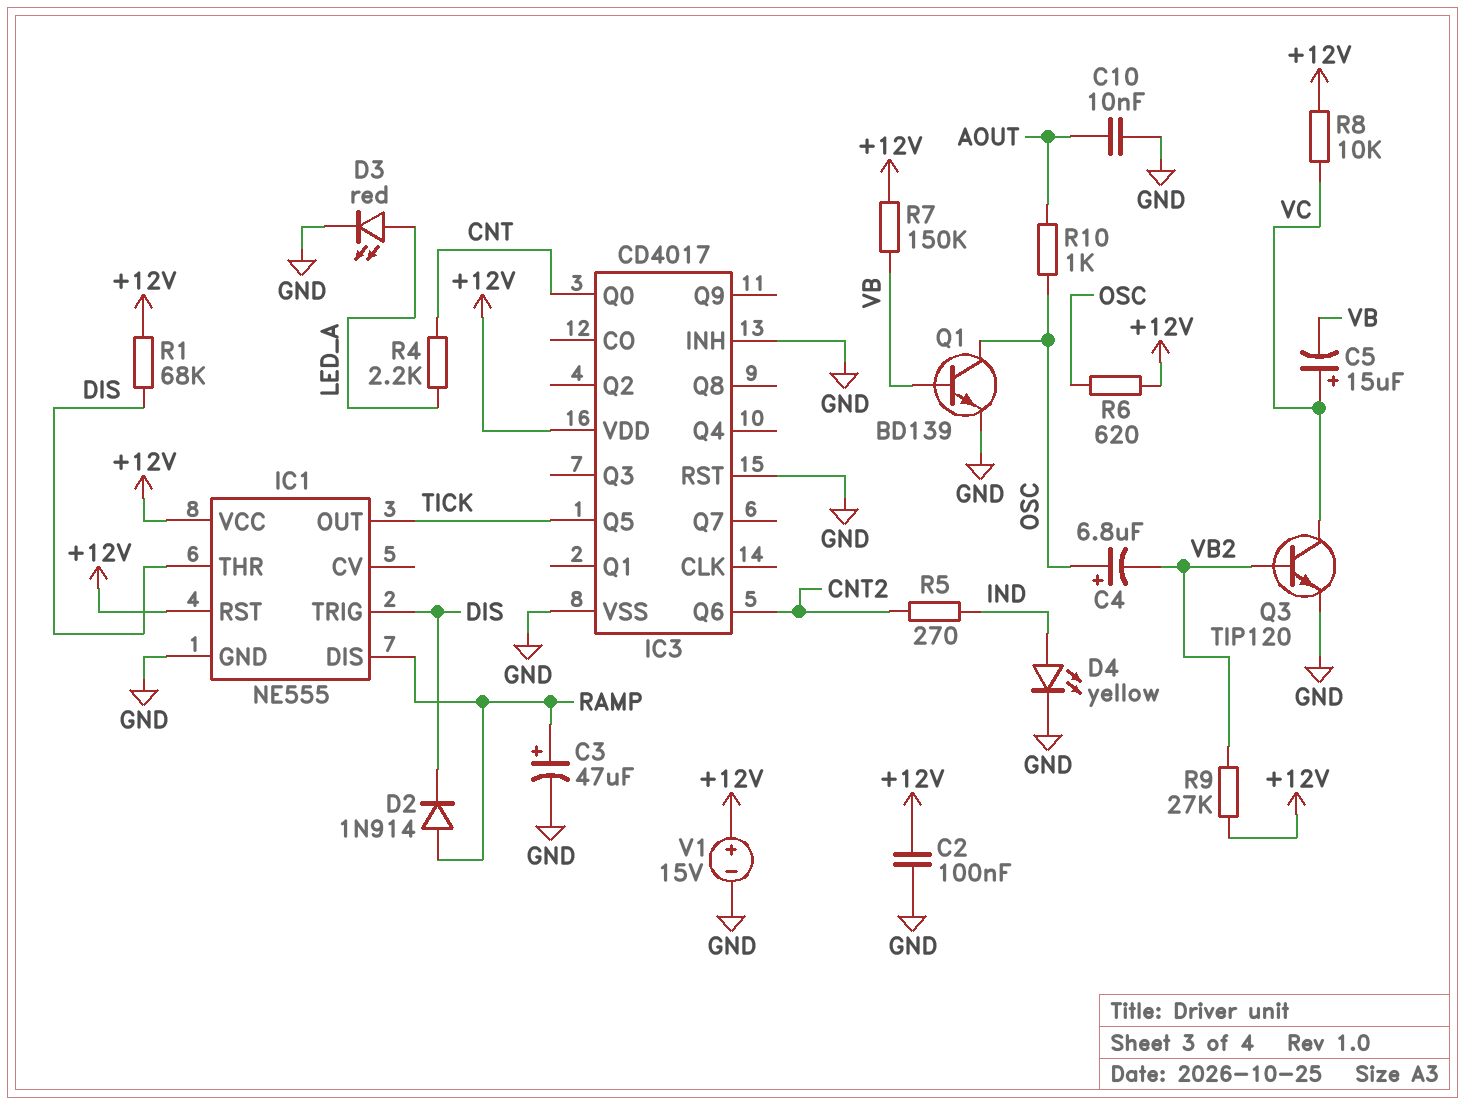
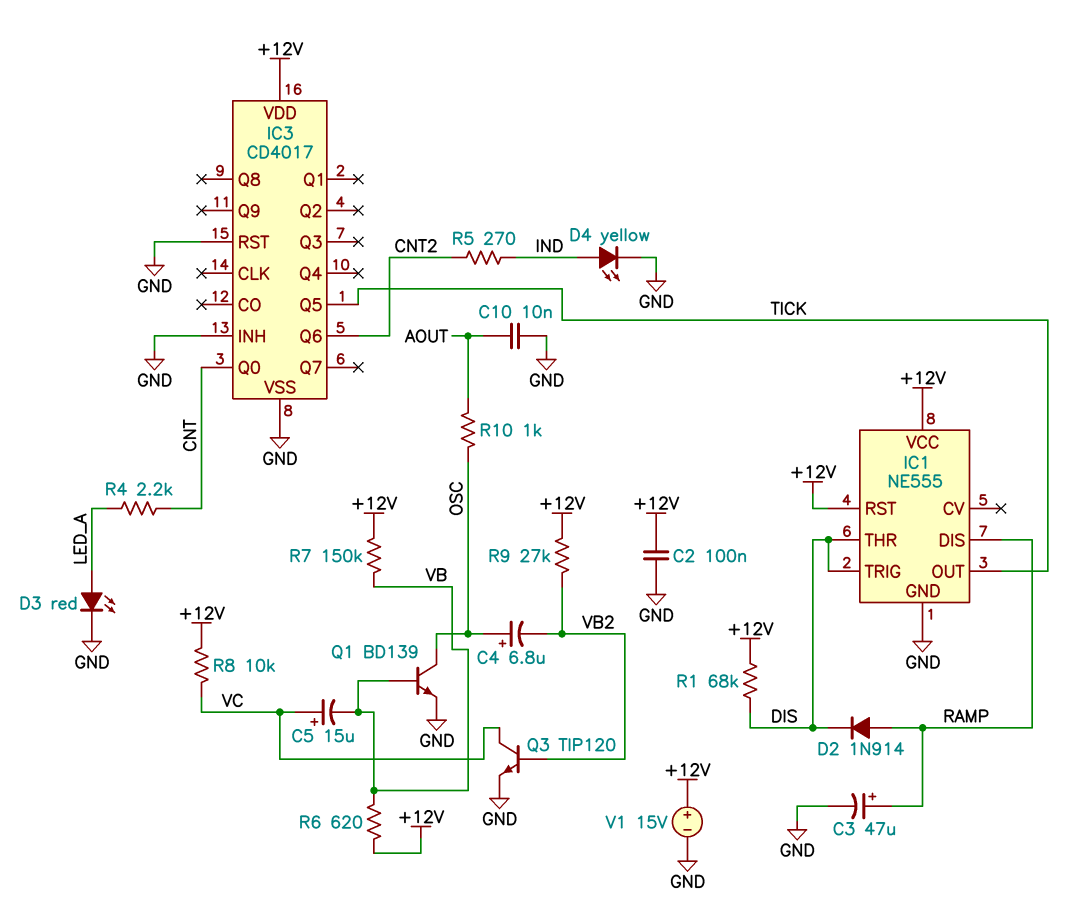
R6: 620 (+12V, OSC) -> 620 (+12V, VB)

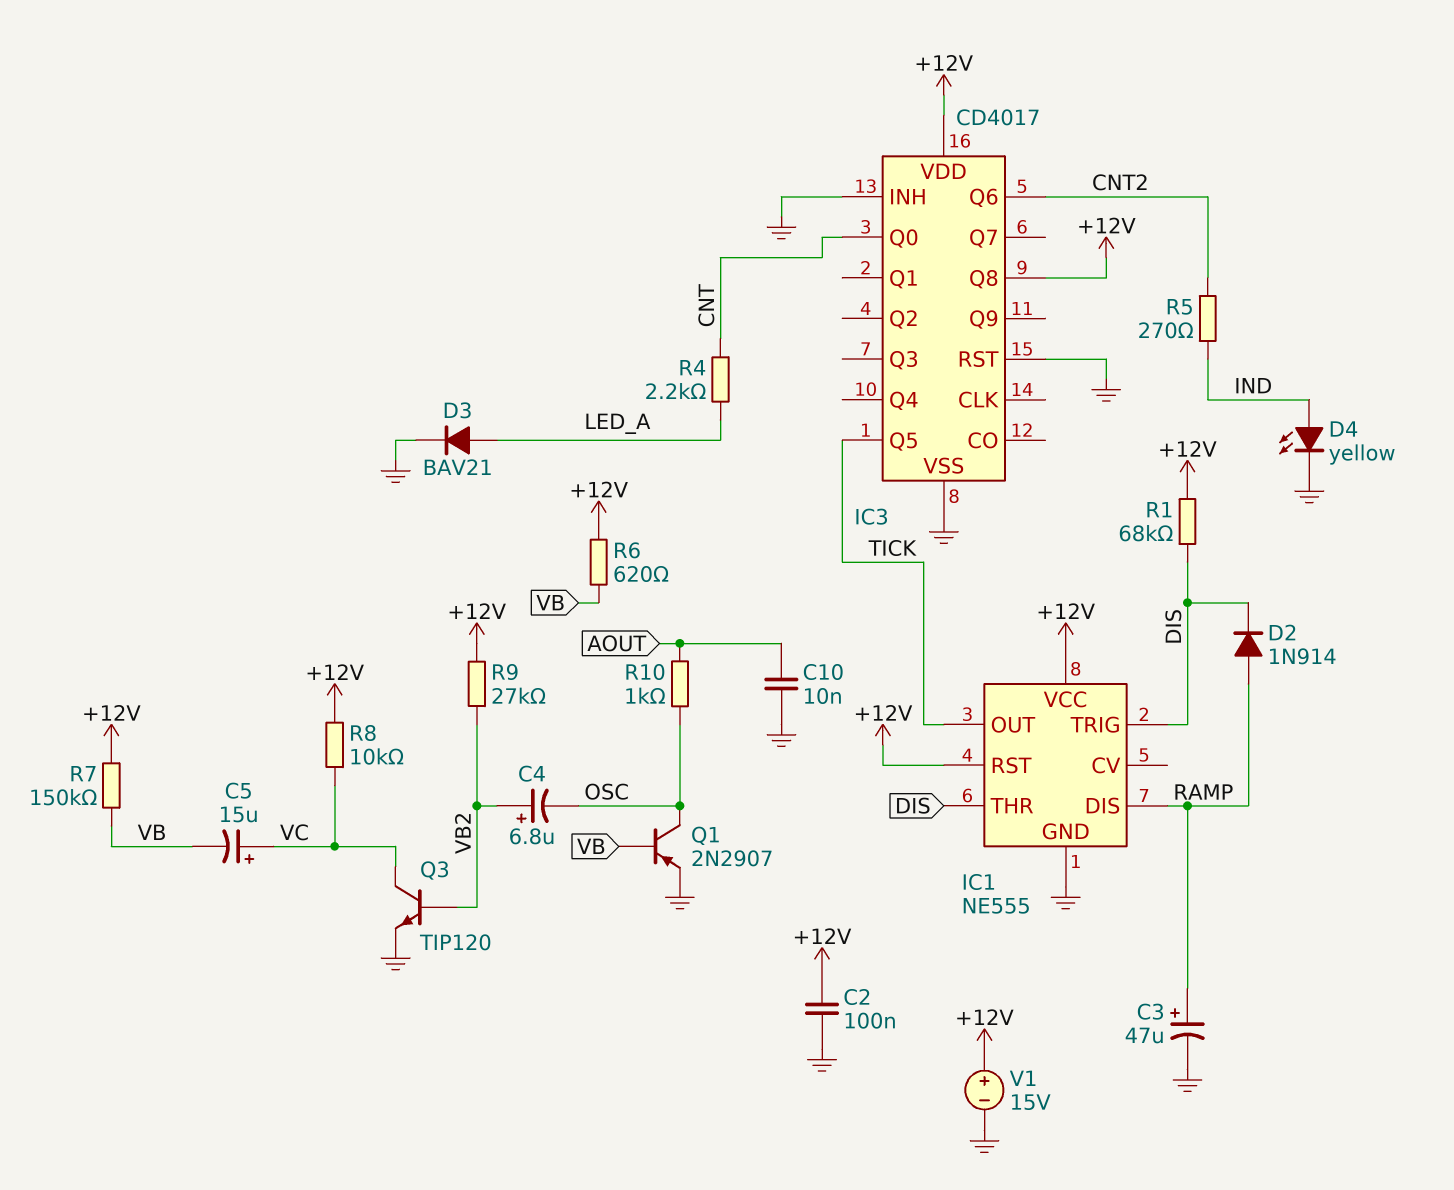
C4: 6.8uF (plus OSC, minus VB2) -> 6.8uF (plus VB2, minus OSC)
D3: LED red (A LED_A, K GND) -> diode BAV21 (A LED_A, K GND)
IC3 pin Q8: none -> +12V
Q1: NPN BD139 (B VB, C OSC, E GND) -> PNP 2N2907 (B VB, C OSC, E GND)

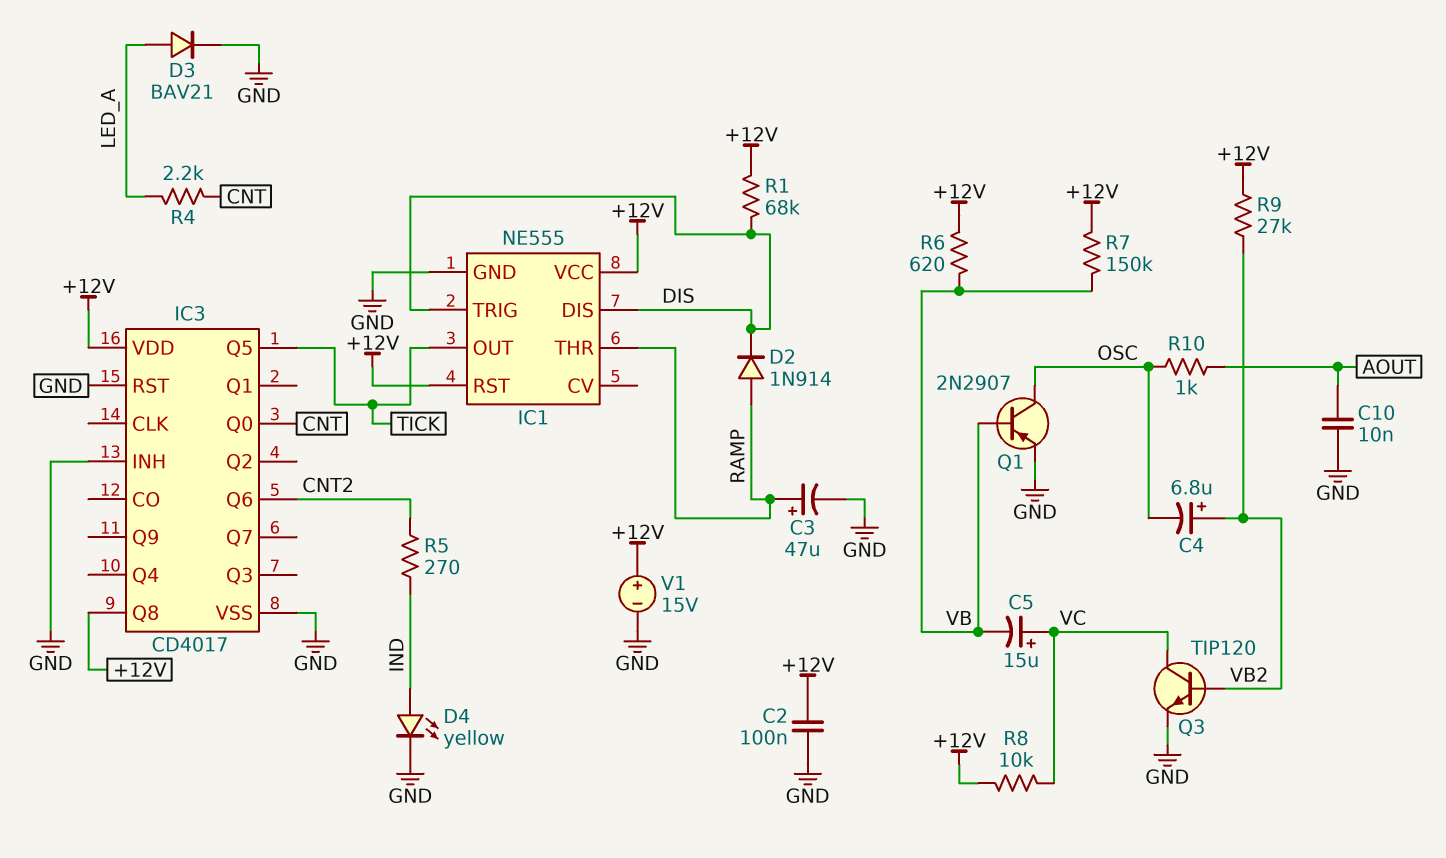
IC1 pin DIS: RAMP -> DIS
IC1 pin THR: DIS -> RAMP

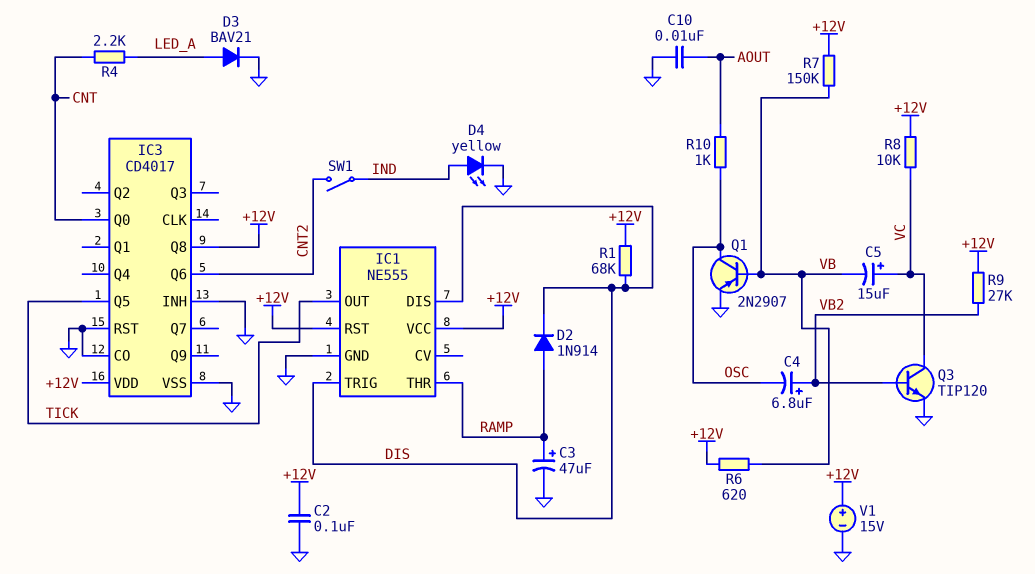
IC3 pin CO: none -> GND
R5: 270 (CNT2, IND) -> none
SW1: none -> switch (CNT2, IND)

